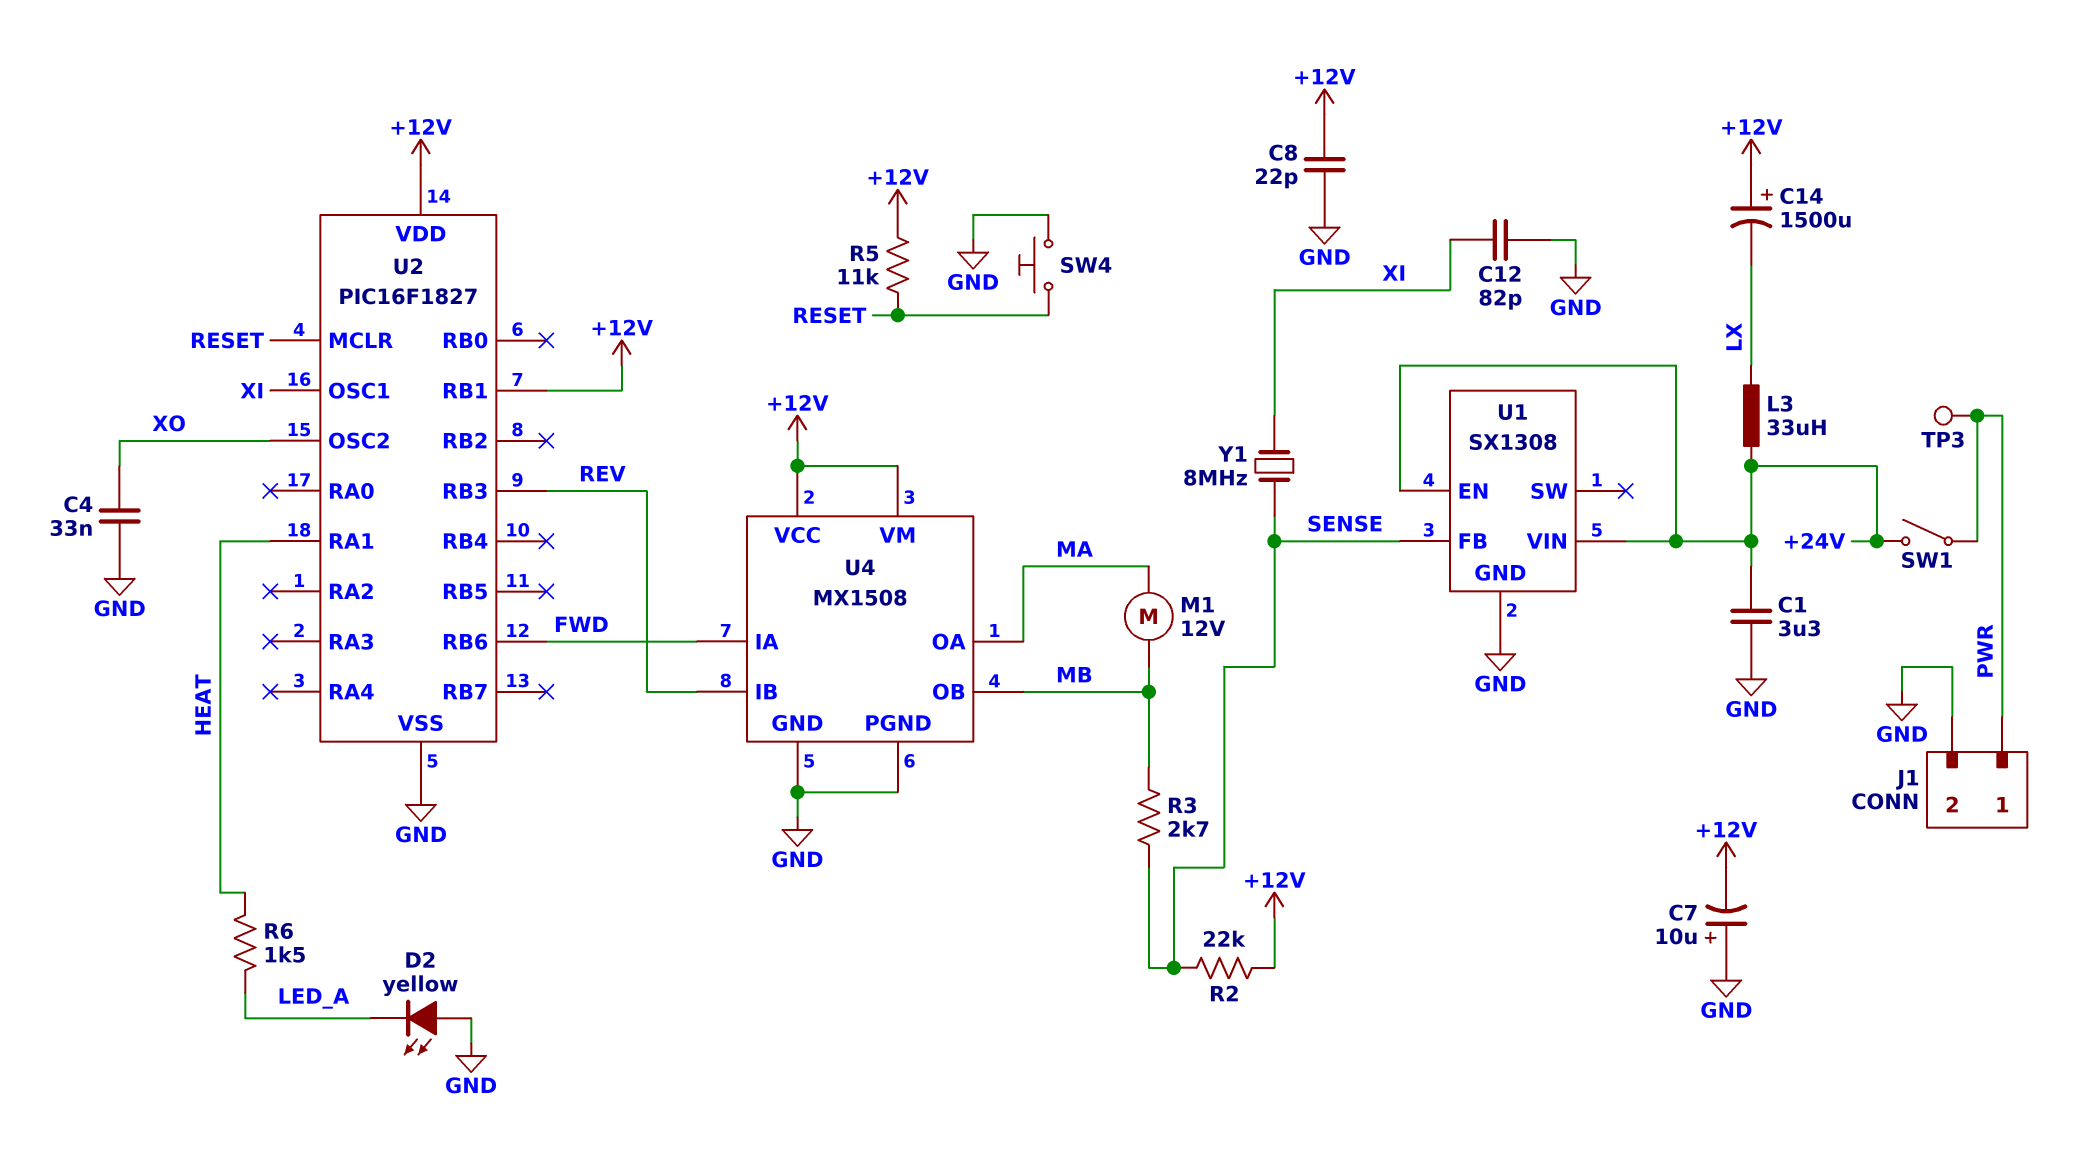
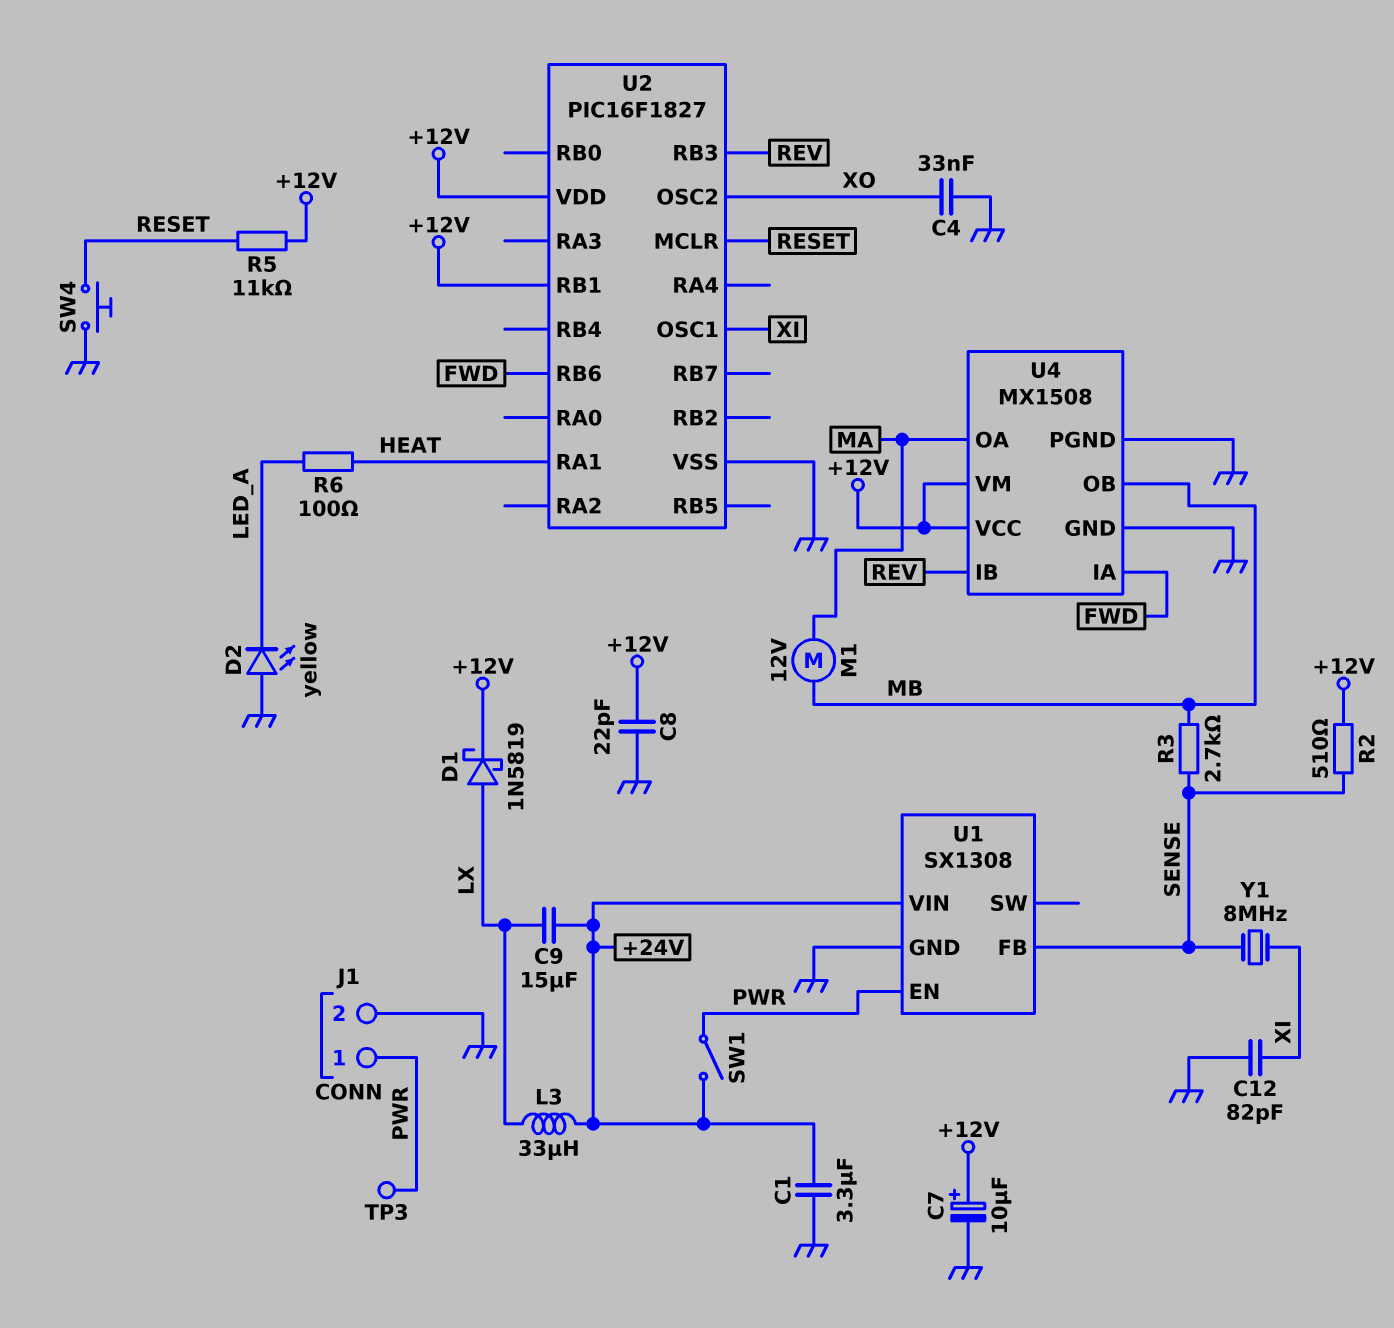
C7: 10uF (plus GND, minus +12V) -> 10uF (plus +12V, minus GND)
C9: none -> 15uF (+24V, LX)
C14: 1500uF (plus +12V, minus LX) -> none
D1: none -> schottky 1N5819 (A LX, K +12V)
R2: 22k (+12V, SENSE) -> 510 (+12V, SENSE)
R6: 1.5k (HEAT, LED_A) -> 100 (HEAT, LED_A)
U1 pin EN: +24V -> PWR

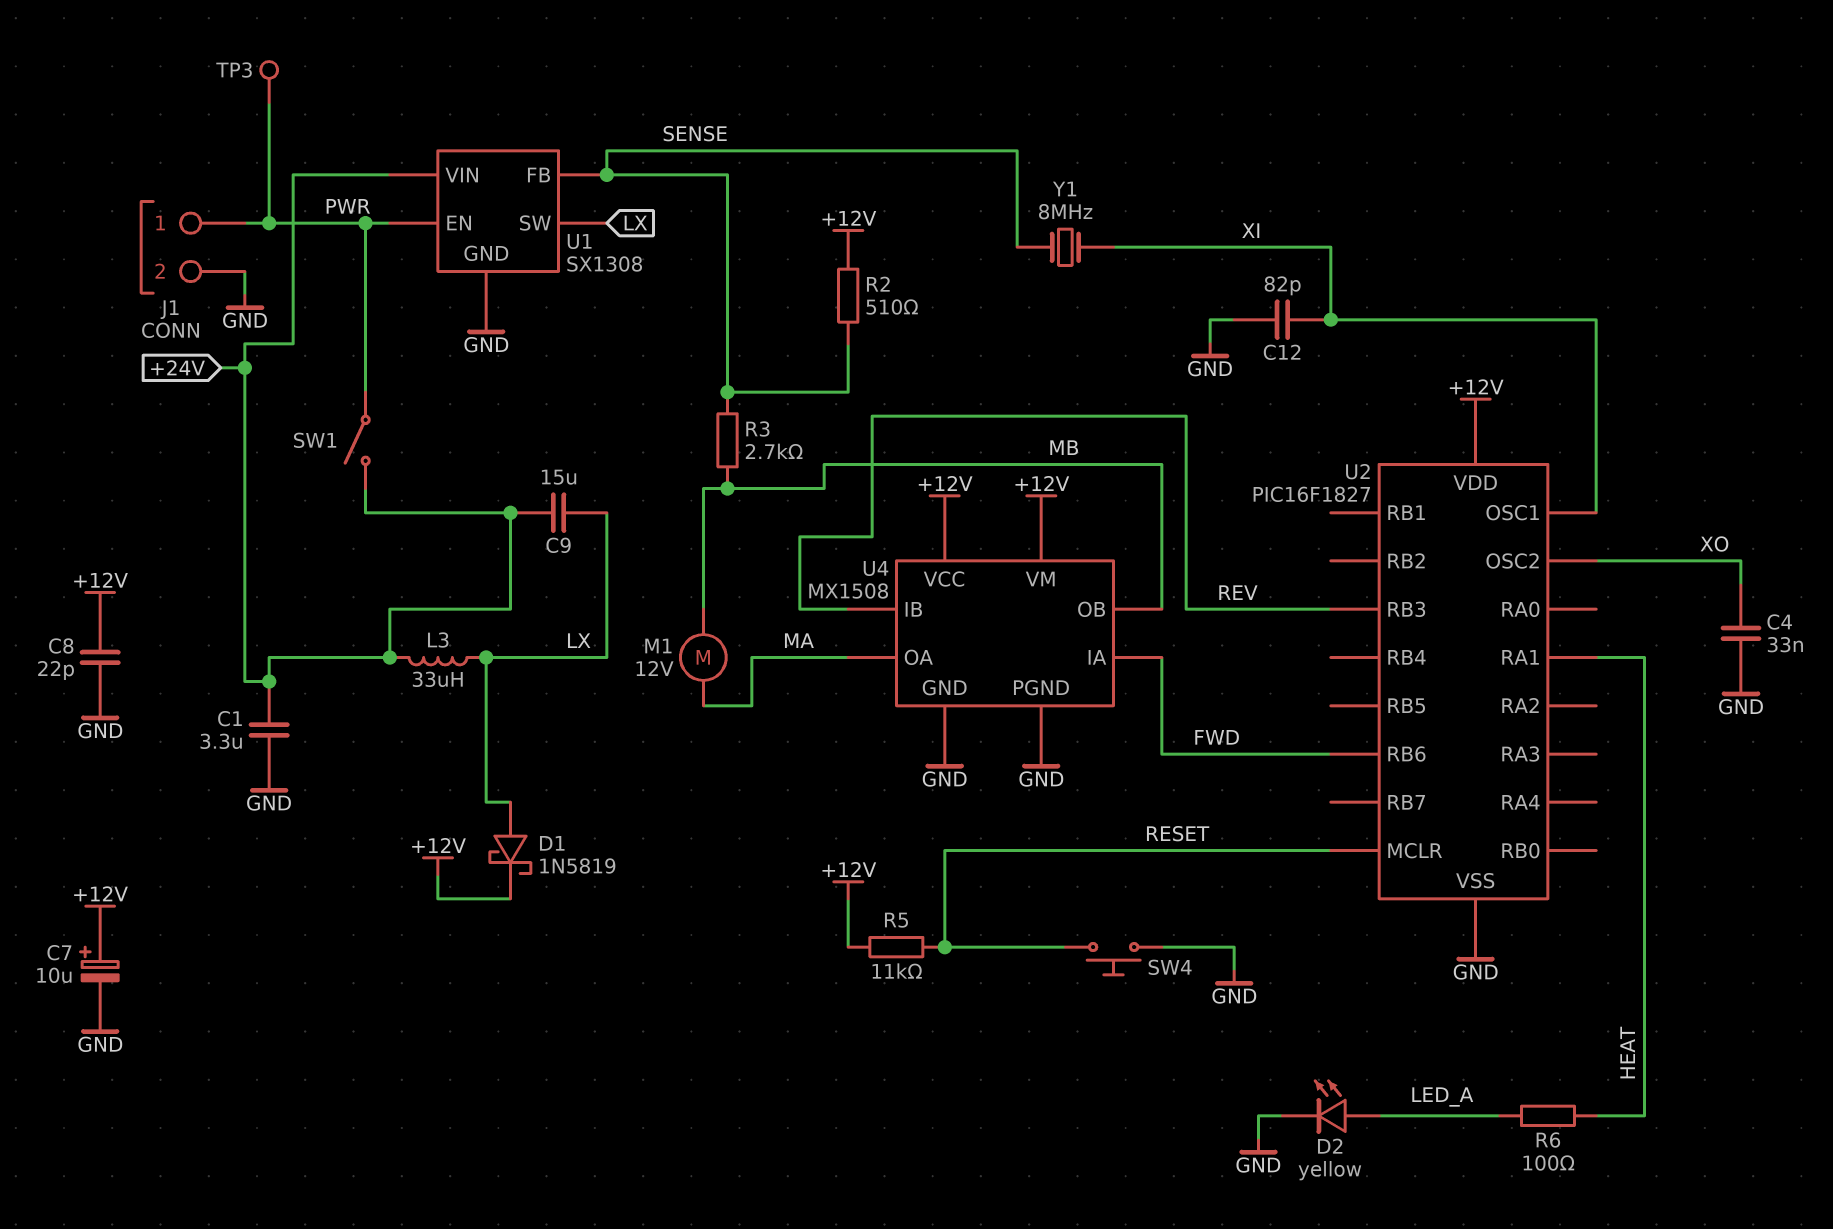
D2: LED yellow (A GND, K LED_A) -> LED yellow (A LED_A, K GND)
U1 pin SW: none -> LX
U2 pin RB1: +12V -> none

